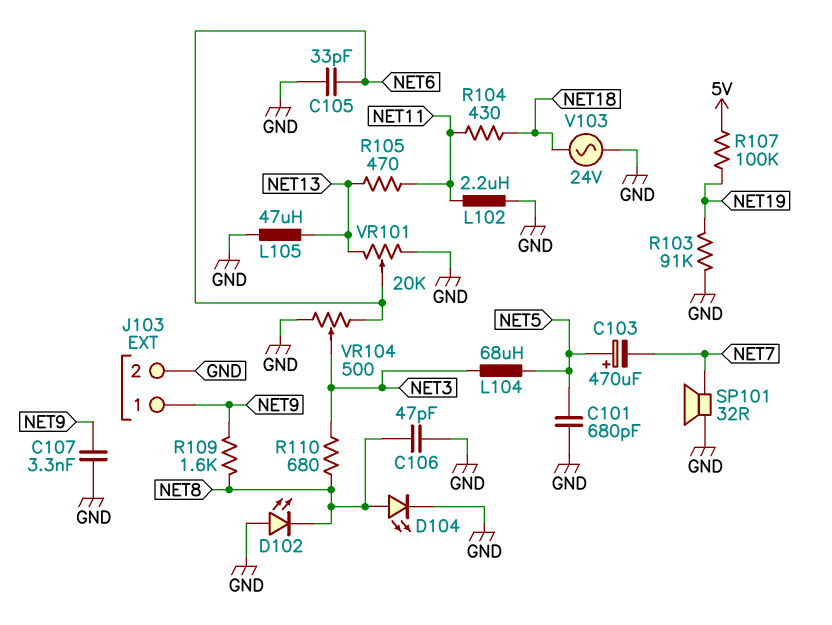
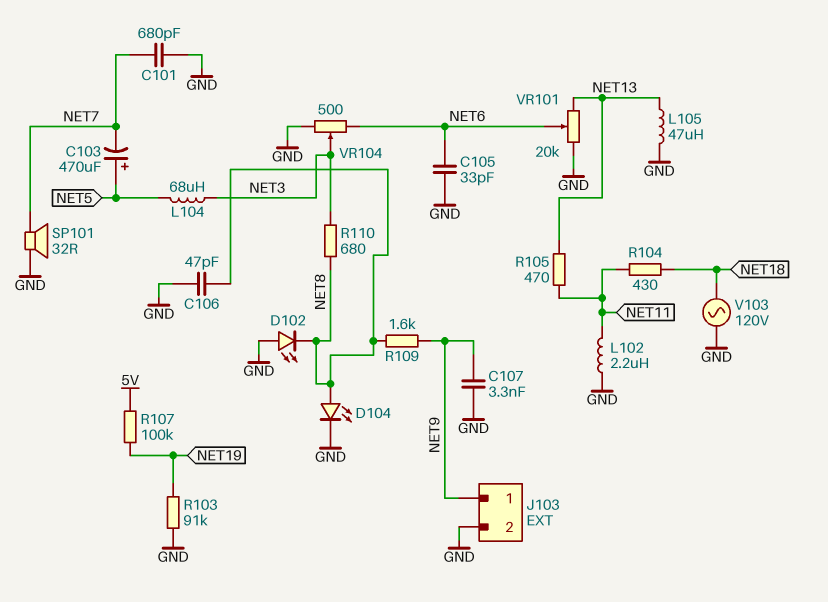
C101: 680pF (GND, NET5) -> 680pF (GND, NET7)
V103: AC 24V (GND, NET18) -> AC 120V (GND, NET18)

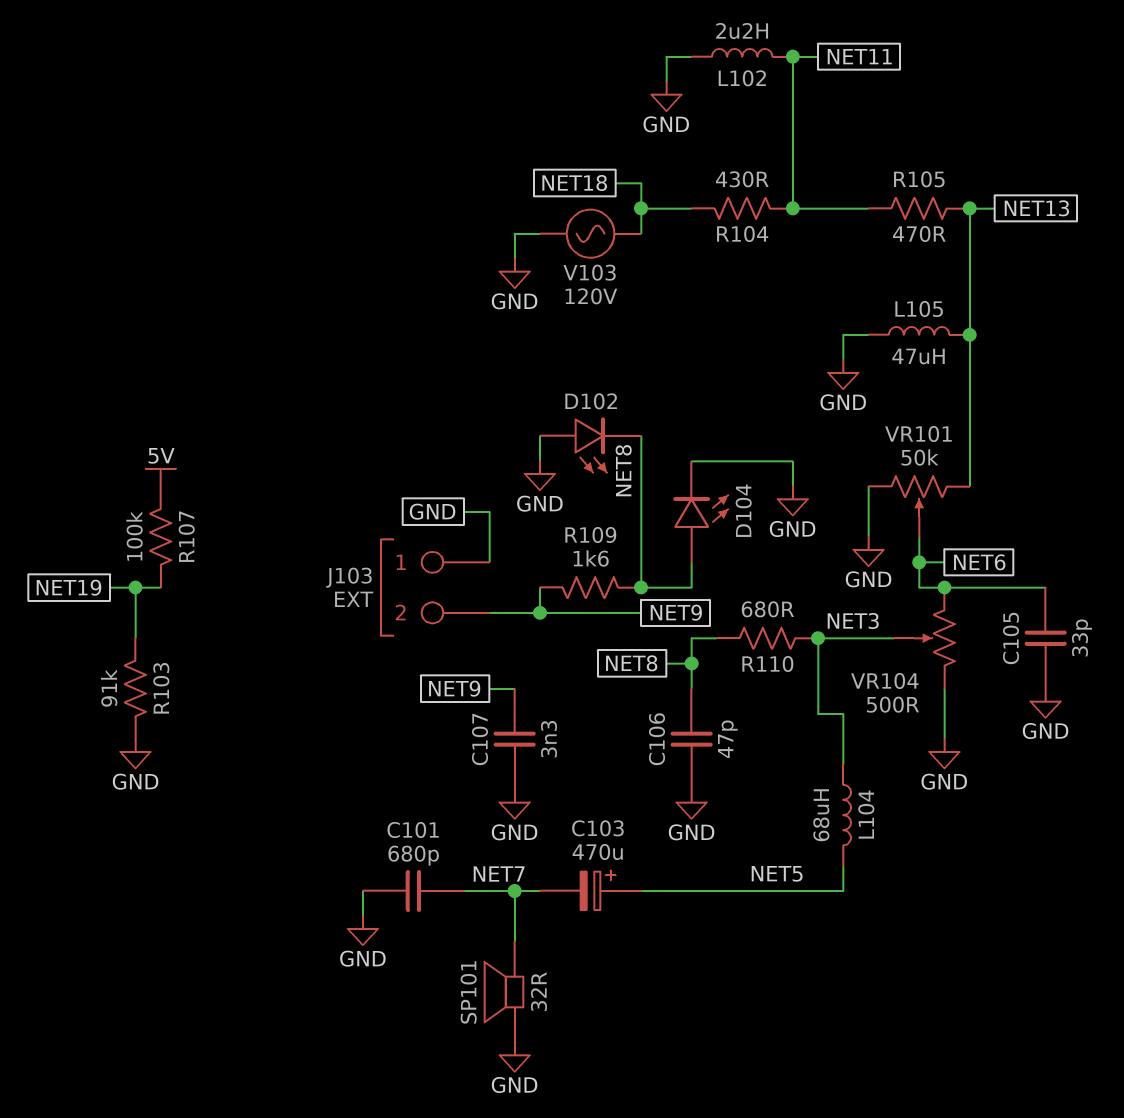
J103 pin 1: NET9 -> GND
J103 pin 2: GND -> NET9
VR101: 20k (GND, NET13, wiper NET6) -> 50k (GND, NET13, wiper NET6)

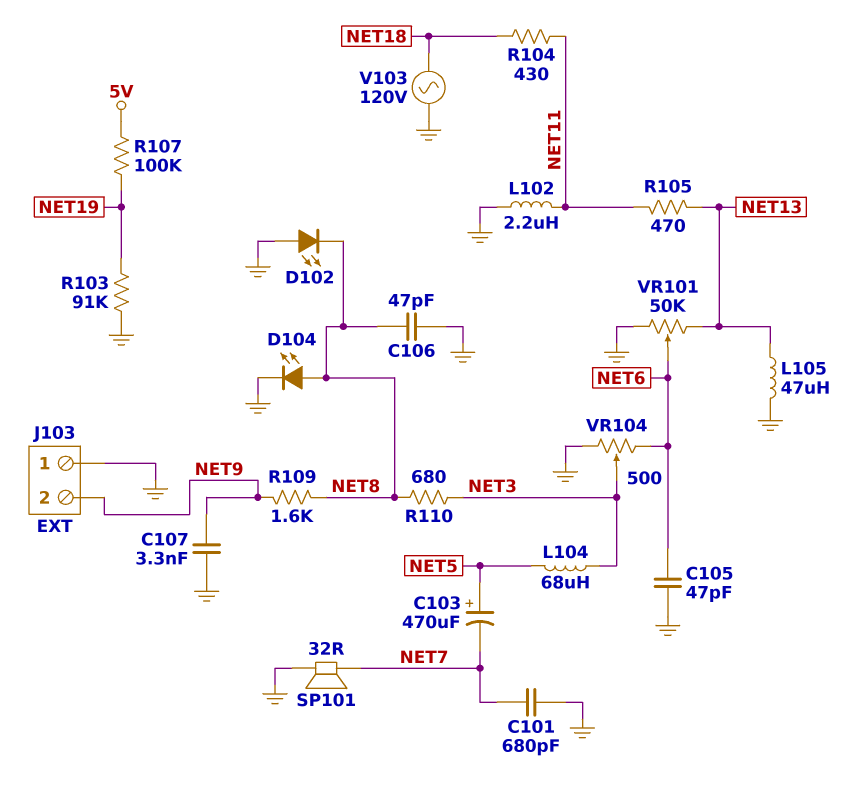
C105: 33pF (GND, NET6) -> 47pF (GND, NET6)

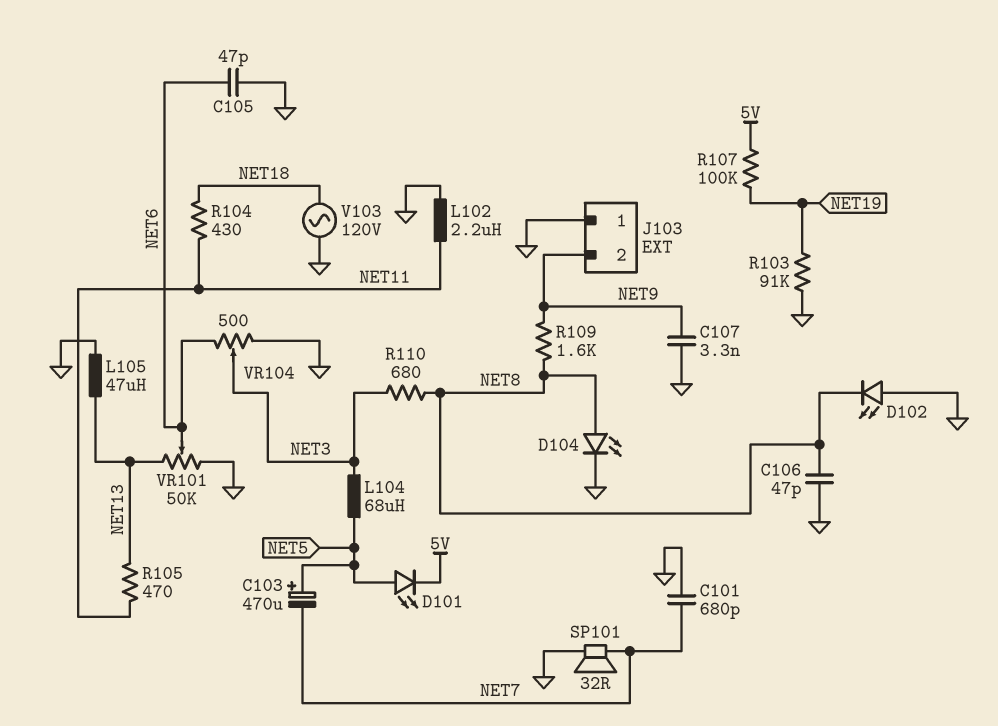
D101: none -> LED (A NET5, K 5V)

